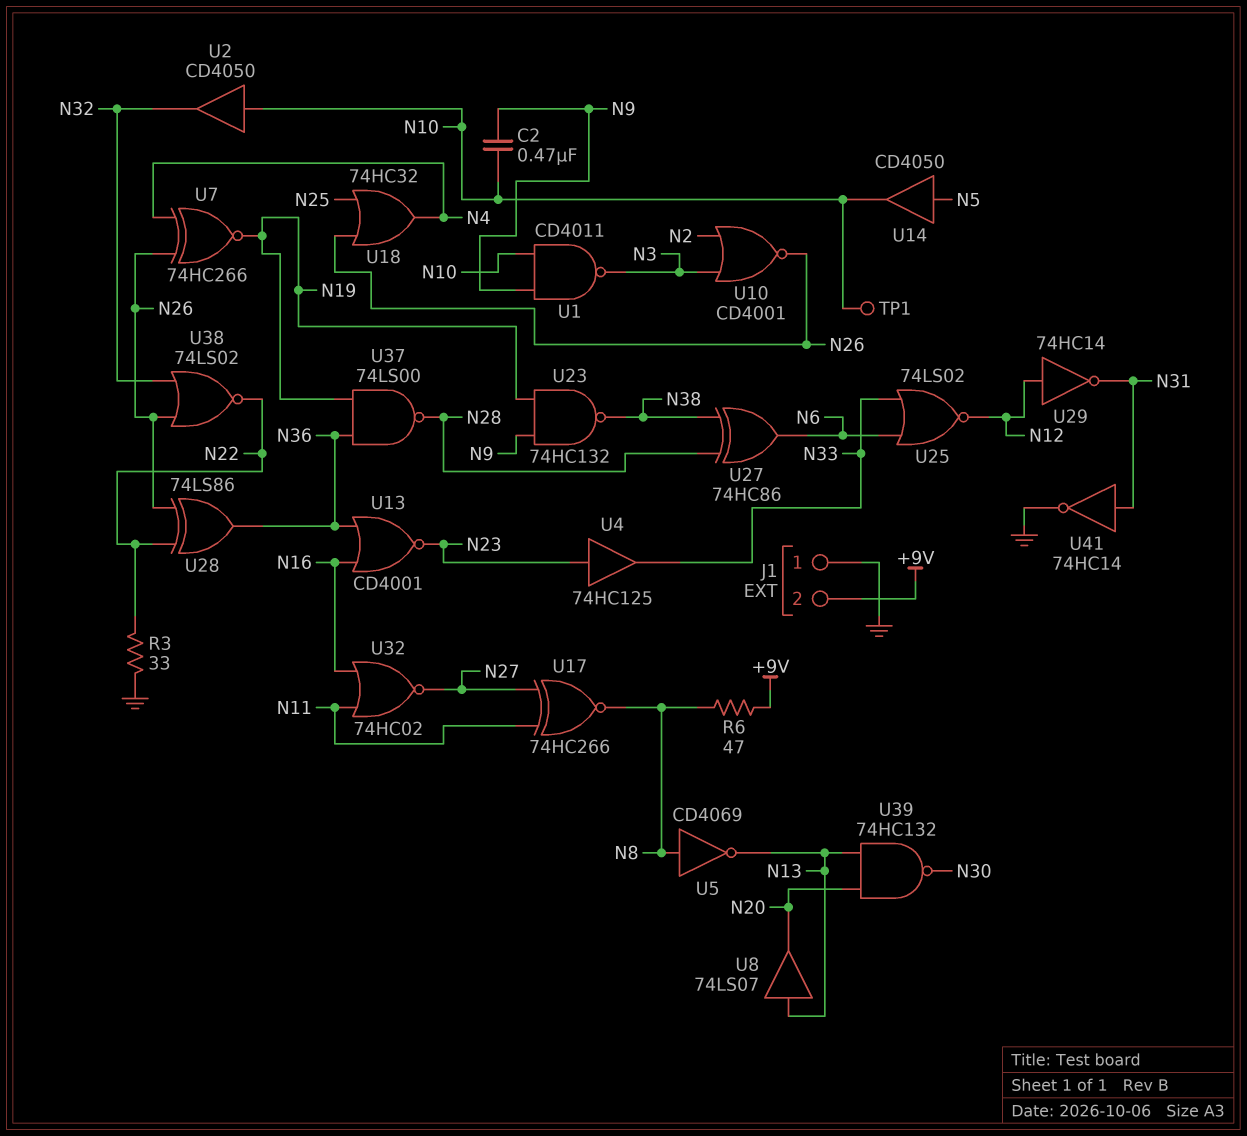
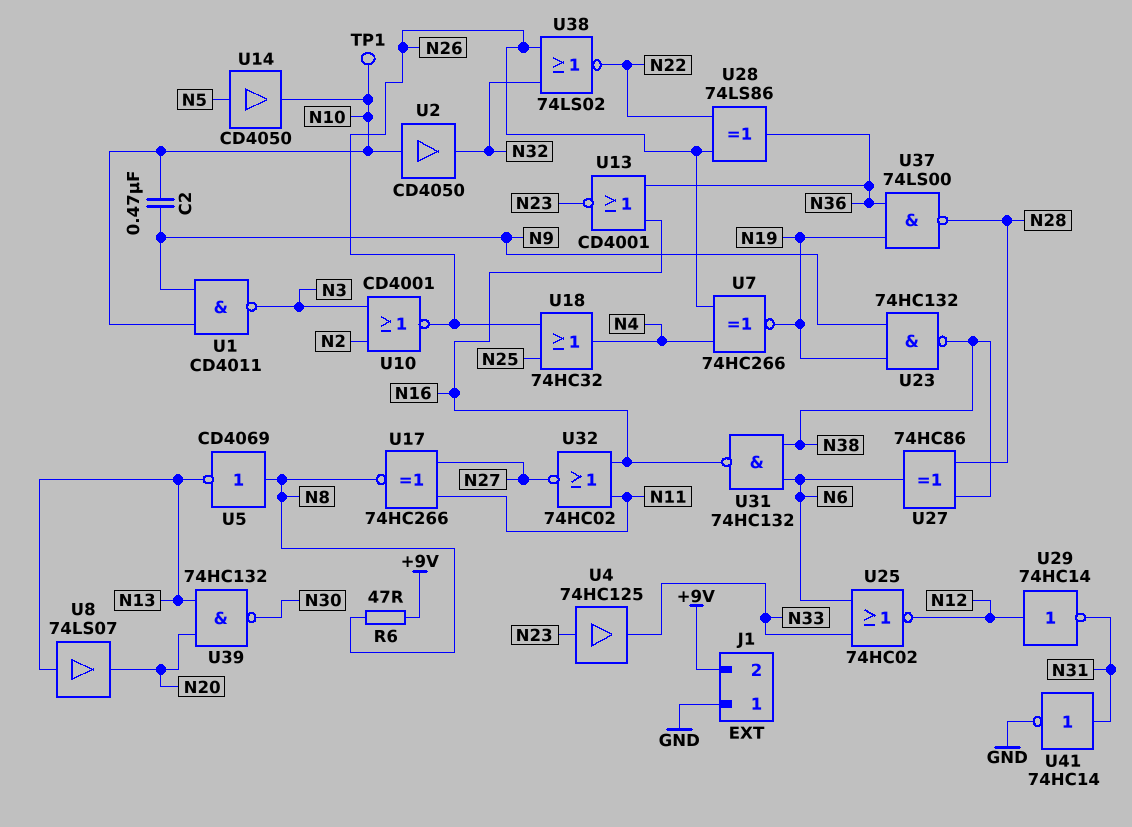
R3: 33 (GND, N22) -> none
U25: NOR 74LS02 (in N6, in N33, out N12) -> NOR 74HC02 (in N6, in N33, out N12)
U31: none -> NAND 74HC132 (in N6, in N38, out N16)

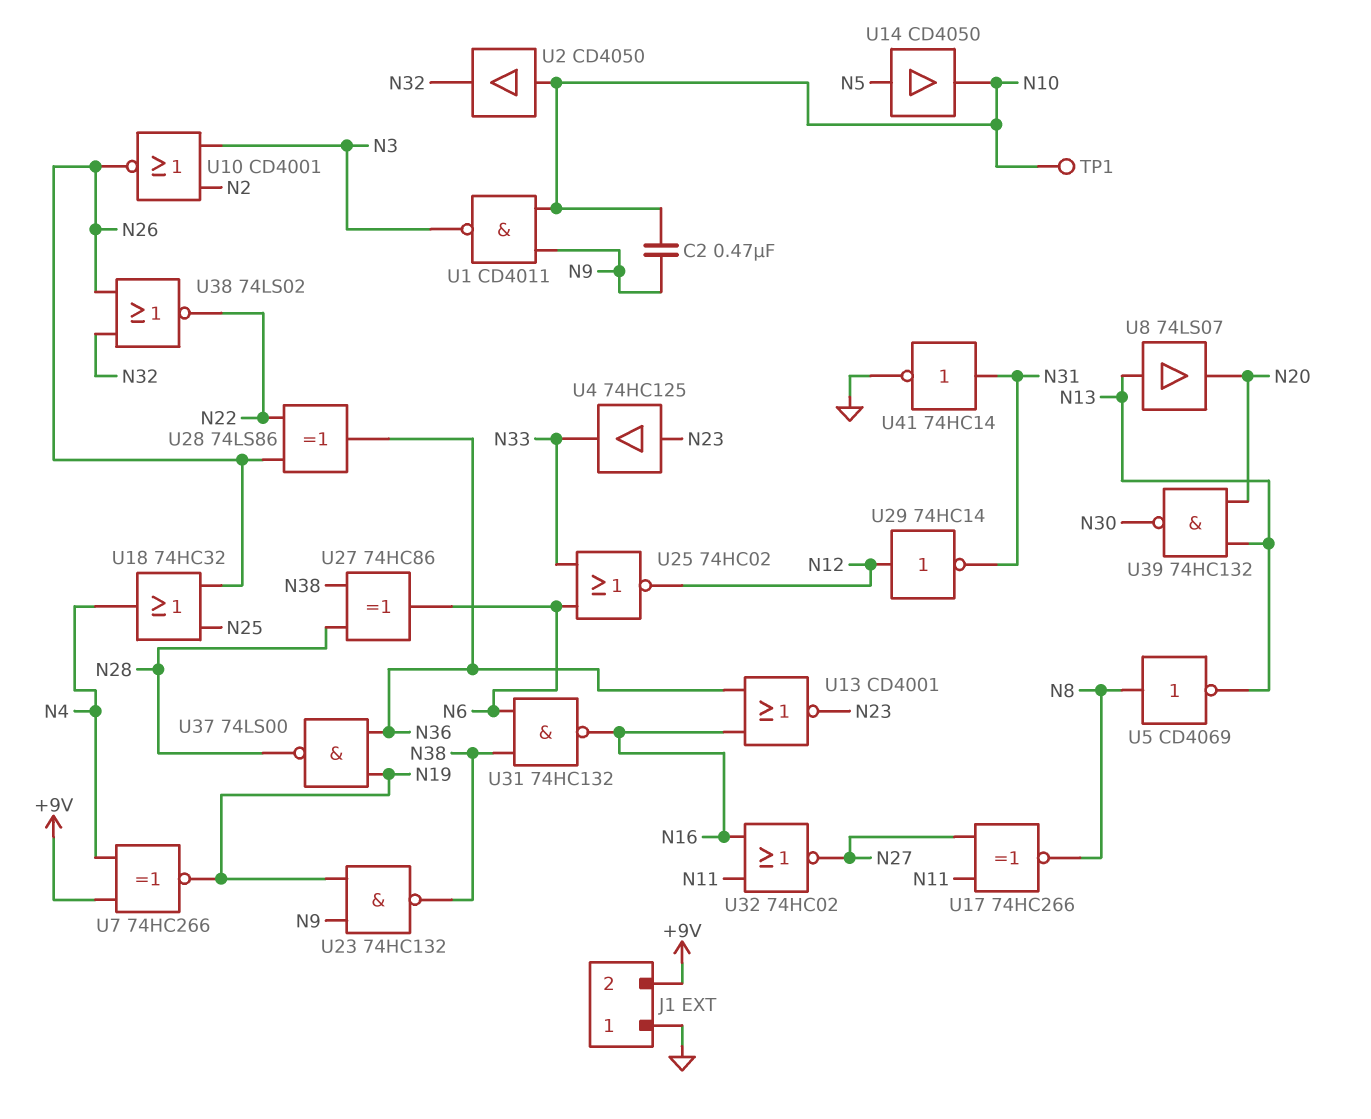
R6: 47 (+9V, N8) -> none
U7: XNOR 74HC266 (in N4, in N26, out N19) -> XNOR 74HC266 (in +9V, in N4, out N19)

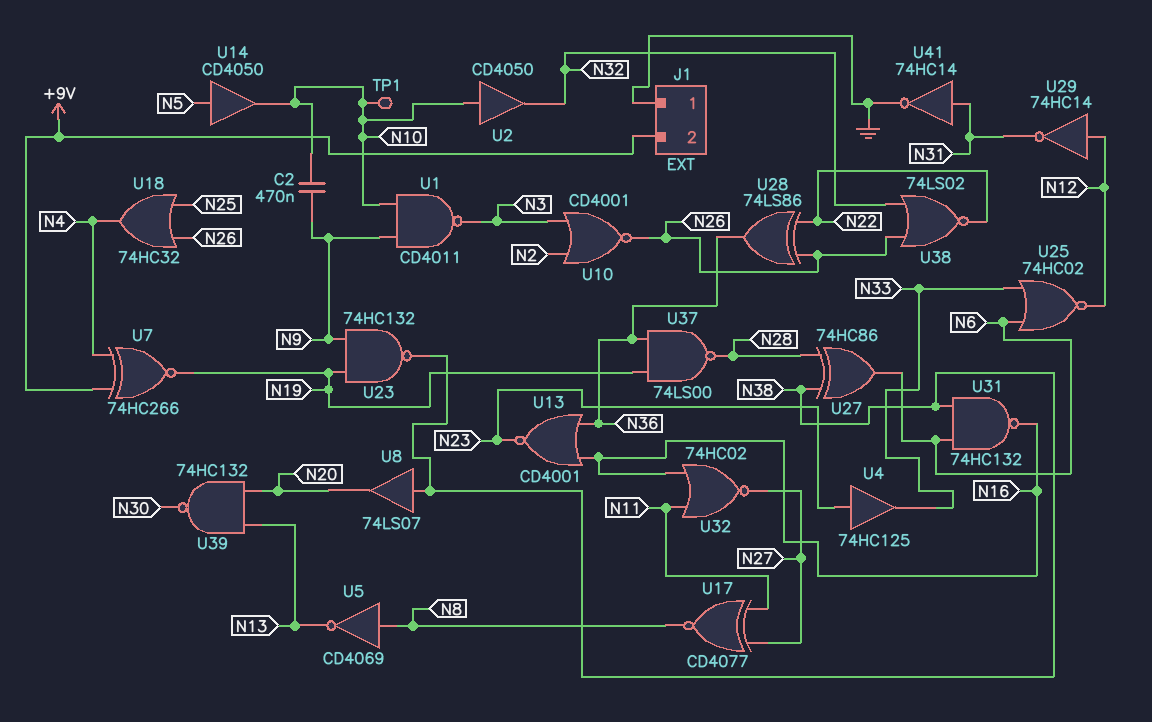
U8: buffer 74LS07 (in N13, out N20) -> buffer 74LS07 (in N38, out N20)
U17: XNOR 74HC266 (in N11, in N27, out N8) -> XNOR CD4077 (in N11, in N27, out N8)

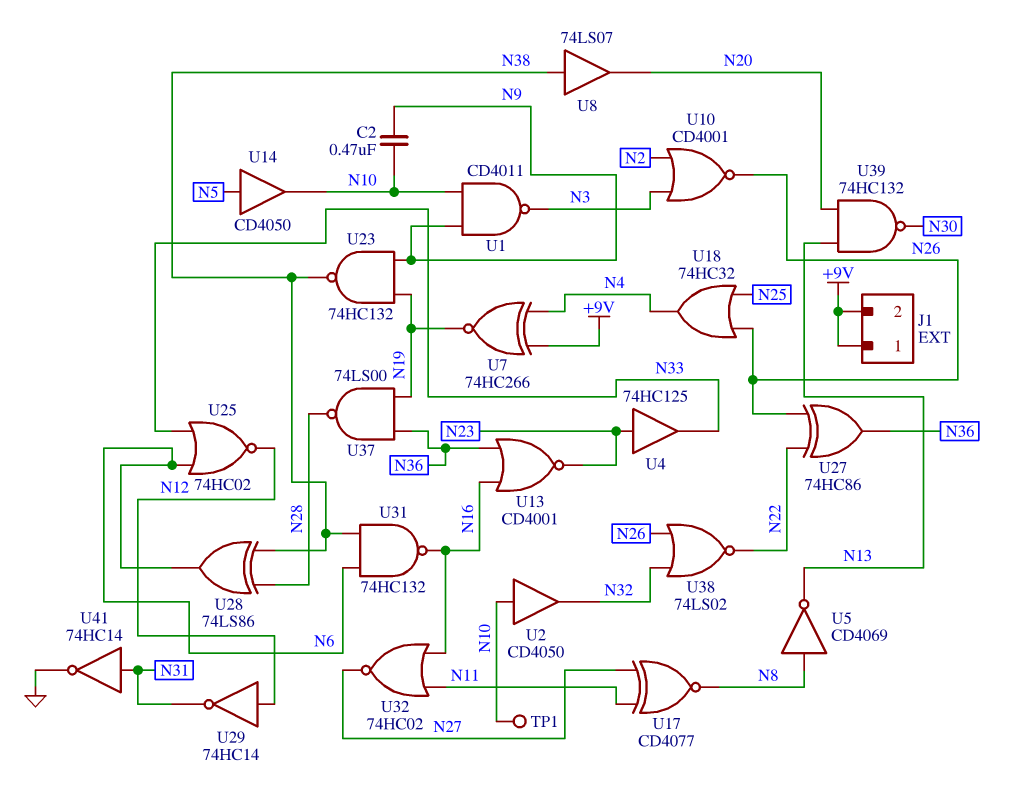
J1 pin 1: GND -> +9V
U27: XOR 74HC86 (in N28, in N38, out N6) -> XOR 74HC86 (in N22, in N26, out N36)
U28: XOR 74LS86 (in N22, in N26, out N36) -> XOR 74LS86 (in N28, in N38, out N6)

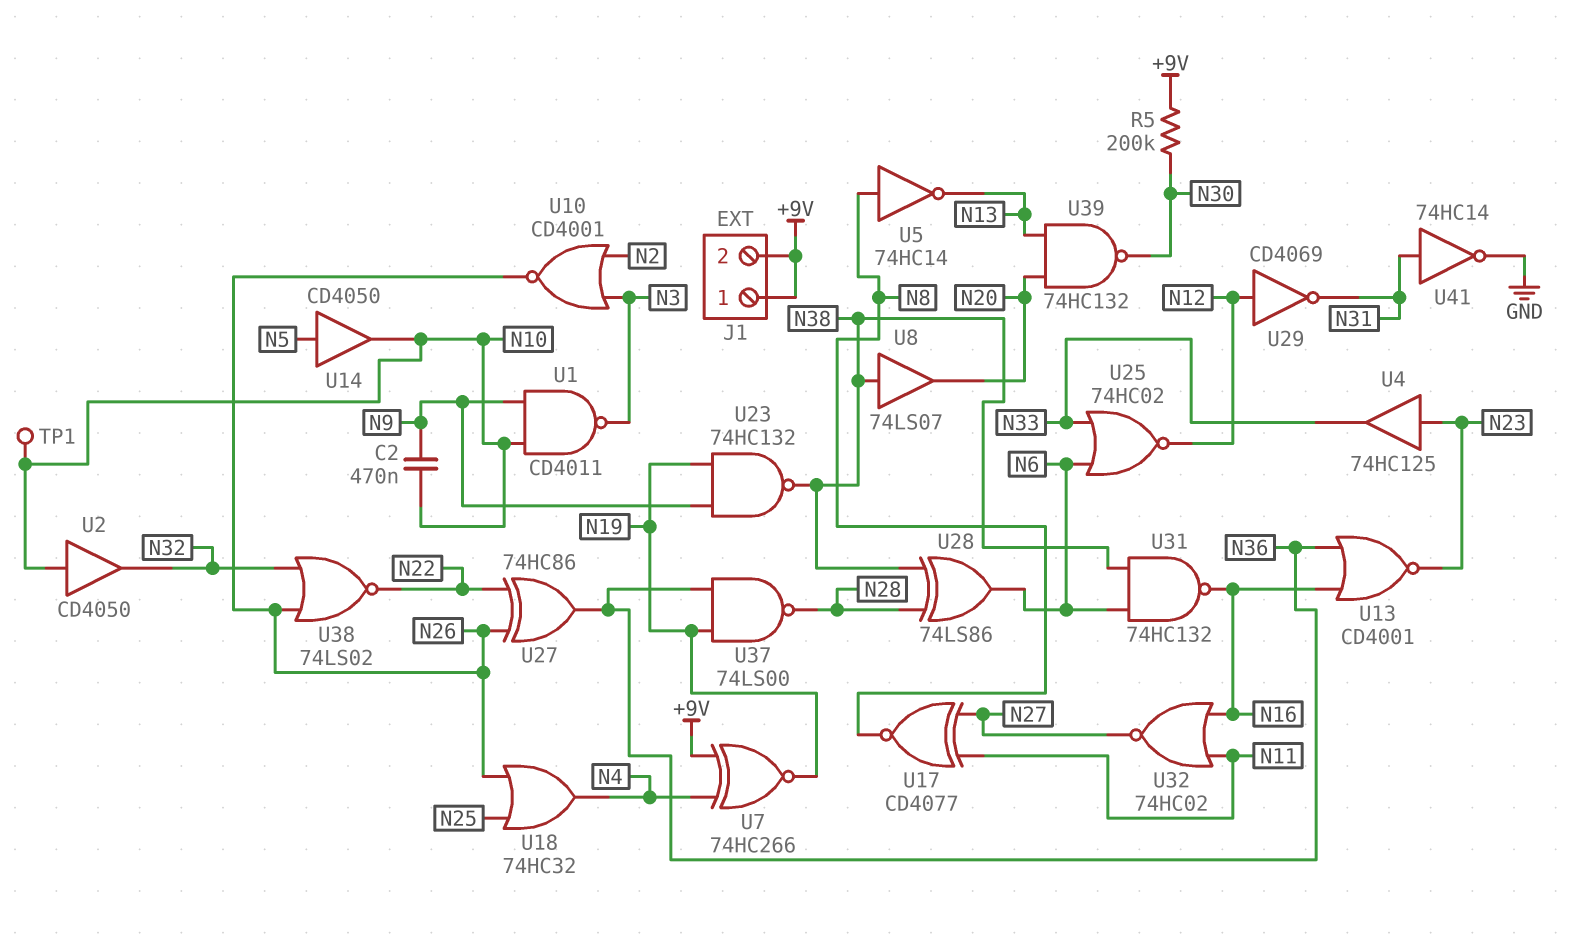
R5: none -> 200k (+9V, N30)
U5: NOT CD4069 (in N8, out N13) -> NOT 74HC14 (in N8, out N13)
U29: NOT 74HC14 (in N12, out N31) -> NOT CD4069 (in N12, out N31)

